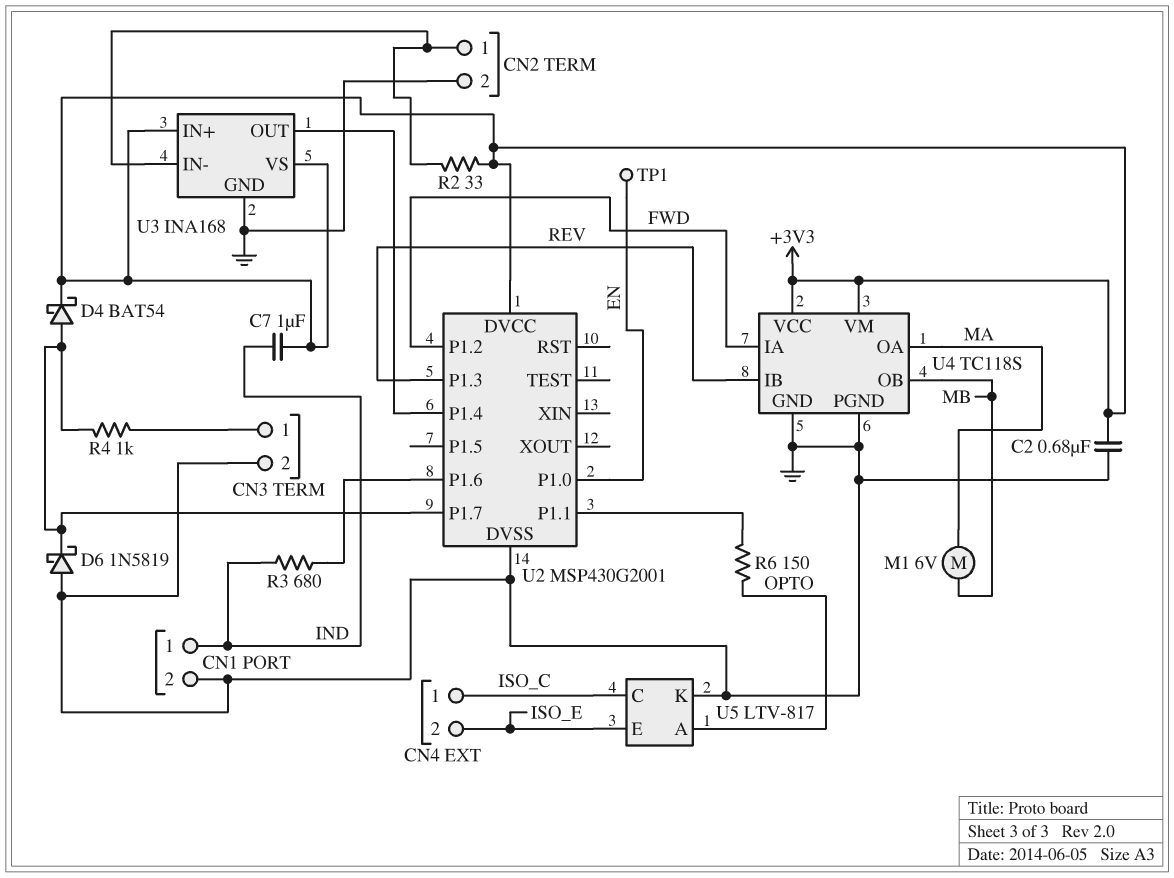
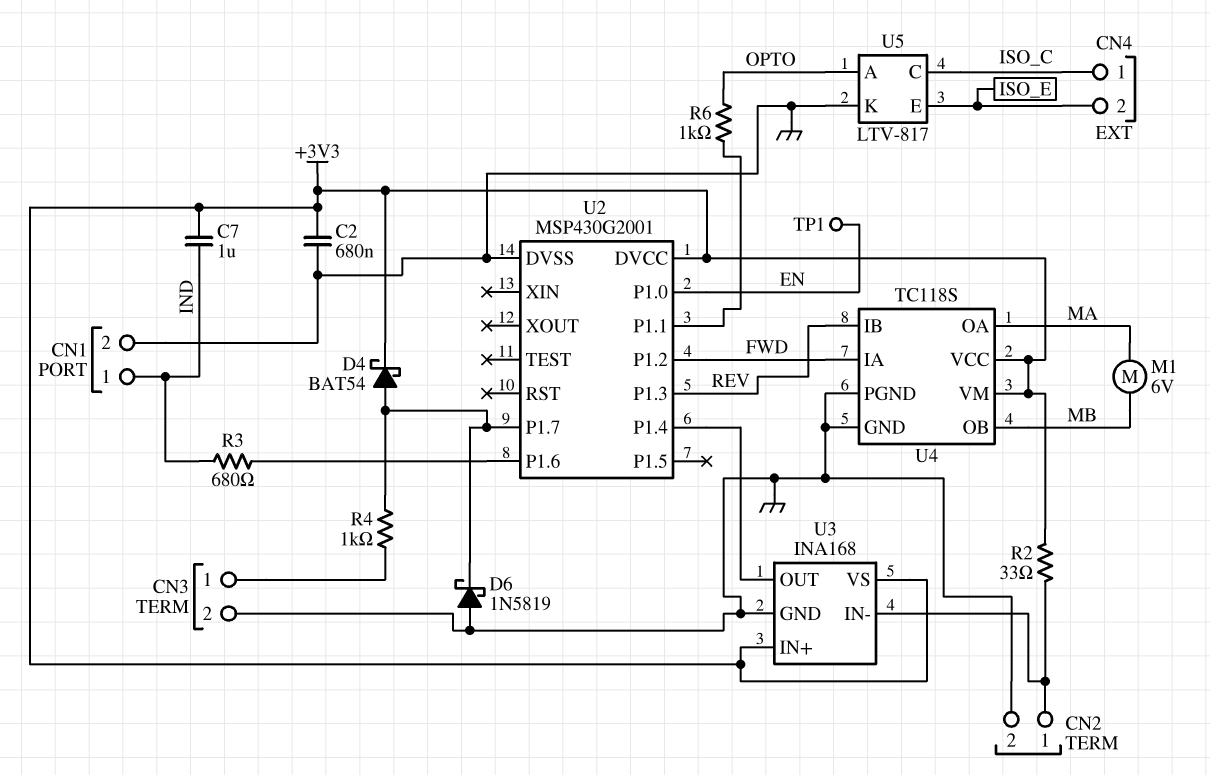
R6: 150 (OPTO, U2/P1.1) -> 1k (OPTO, U2/P1.1)

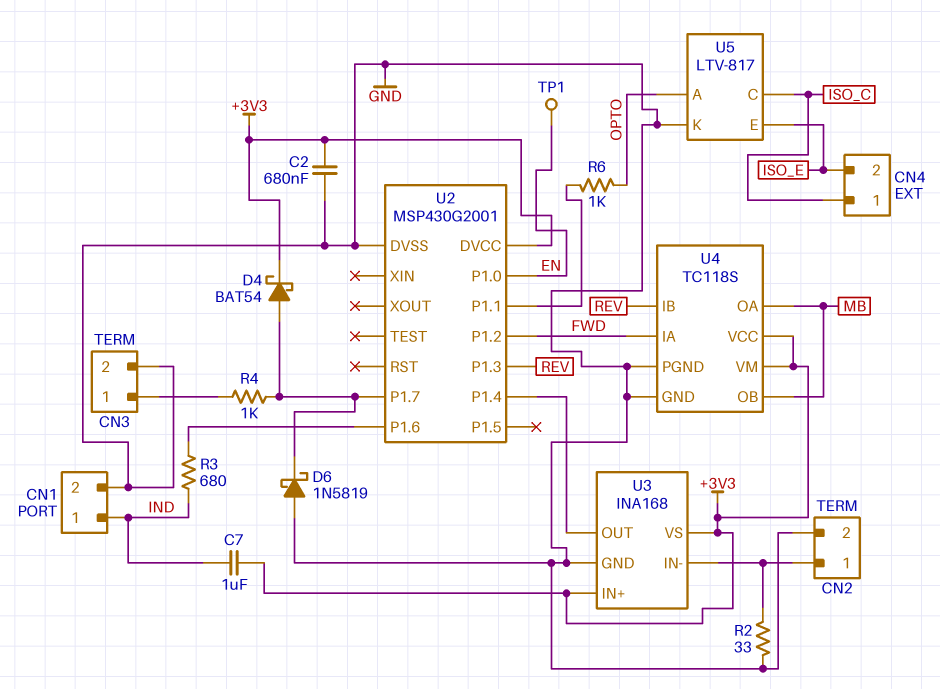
M1: motor 6V (MA, MB) -> none
R2: 33 (+3V3, CN2/1) -> 33 (CN2/1, GND)
U4 pin OA: MA -> MB

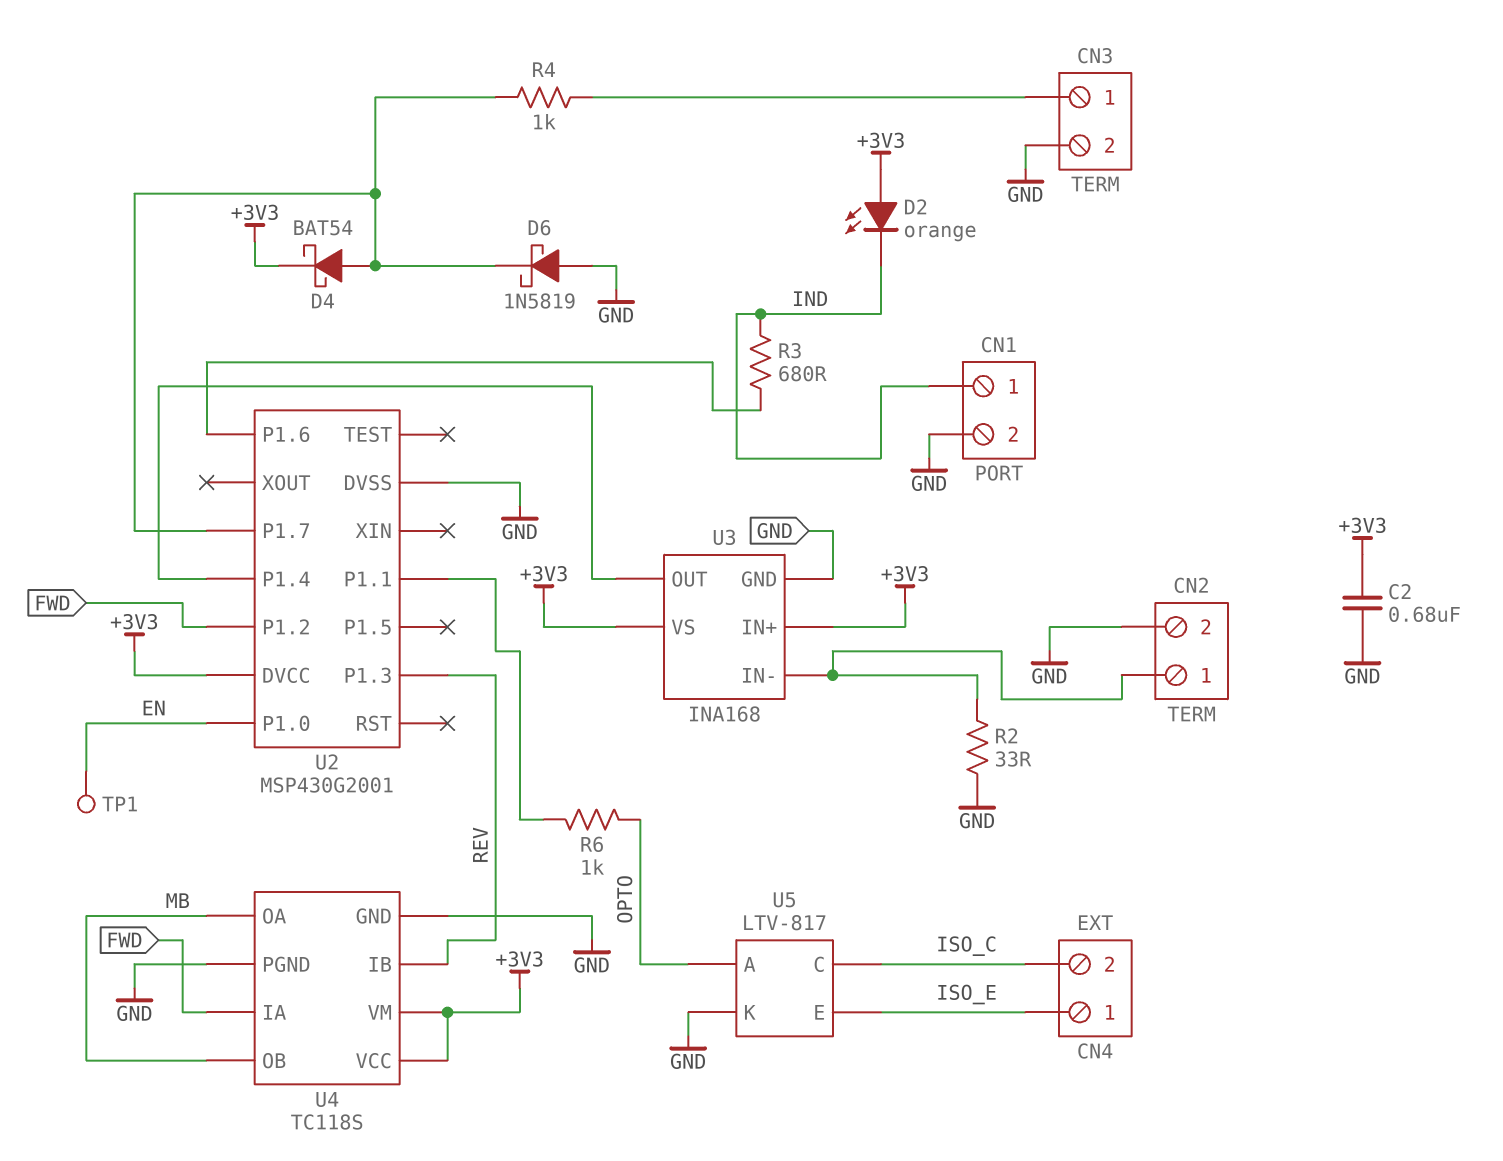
C7: 1uF (+3V3, IND) -> none
CN4 pin 1: ISO_C -> ISO_E
CN4 pin 2: ISO_E -> ISO_C
D2: none -> LED orange (A +3V3, K IND)

